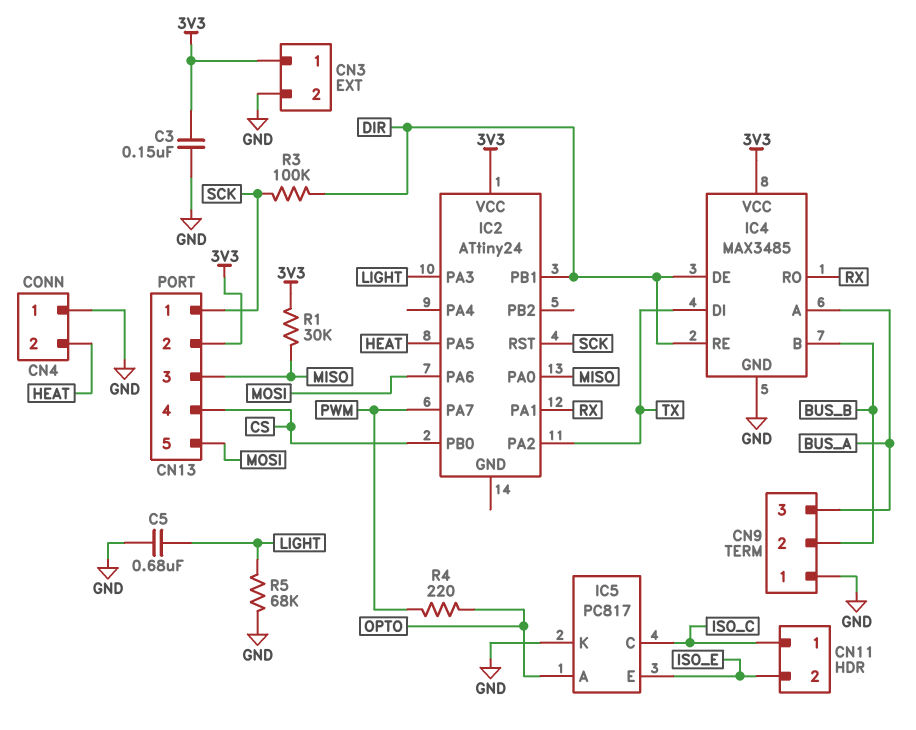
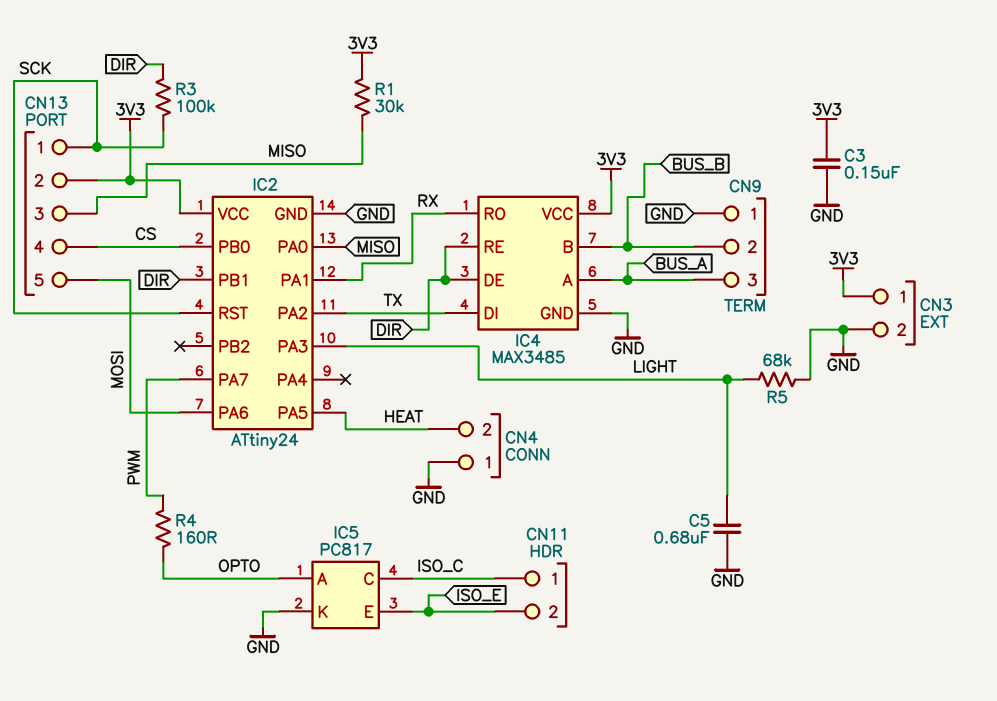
IC2 pin GND: none -> GND
R4: 220 (OPTO, PWM) -> 160 (OPTO, PWM)

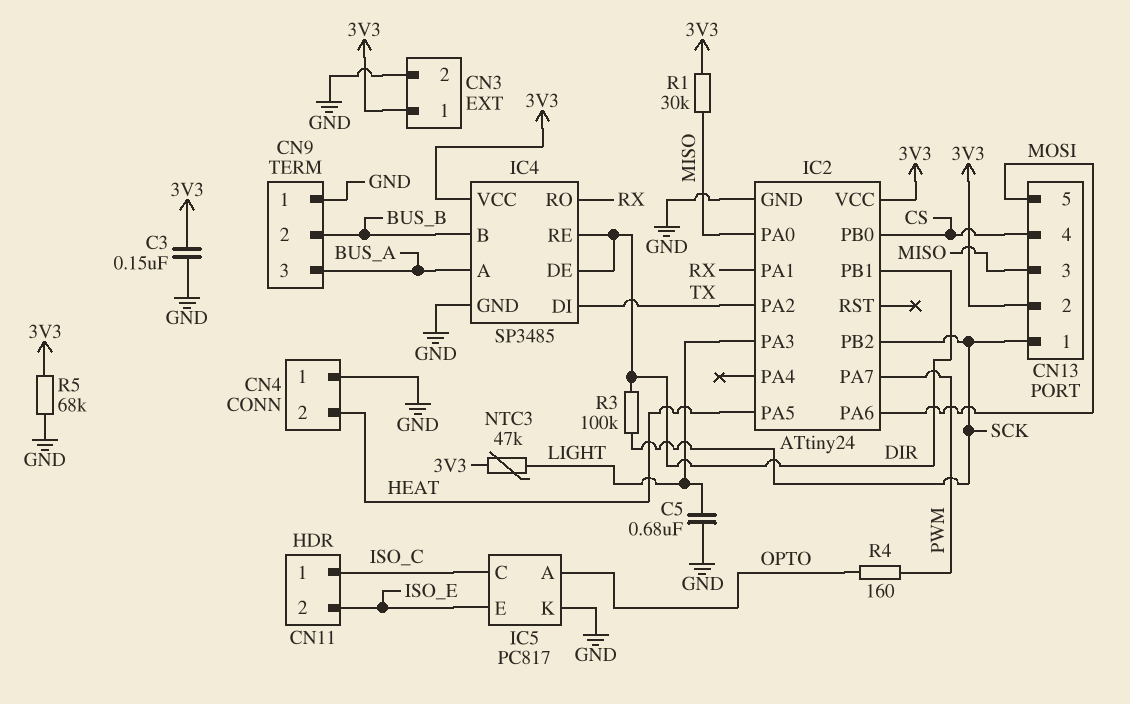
IC2 pin PB2: none -> SCK
IC2 pin RST: SCK -> none
IC4: MAX3485 -> SP3485
NTC3: none -> 47k (3V3, LIGHT)
R5: 68k (GND, LIGHT) -> 68k (3V3, GND)

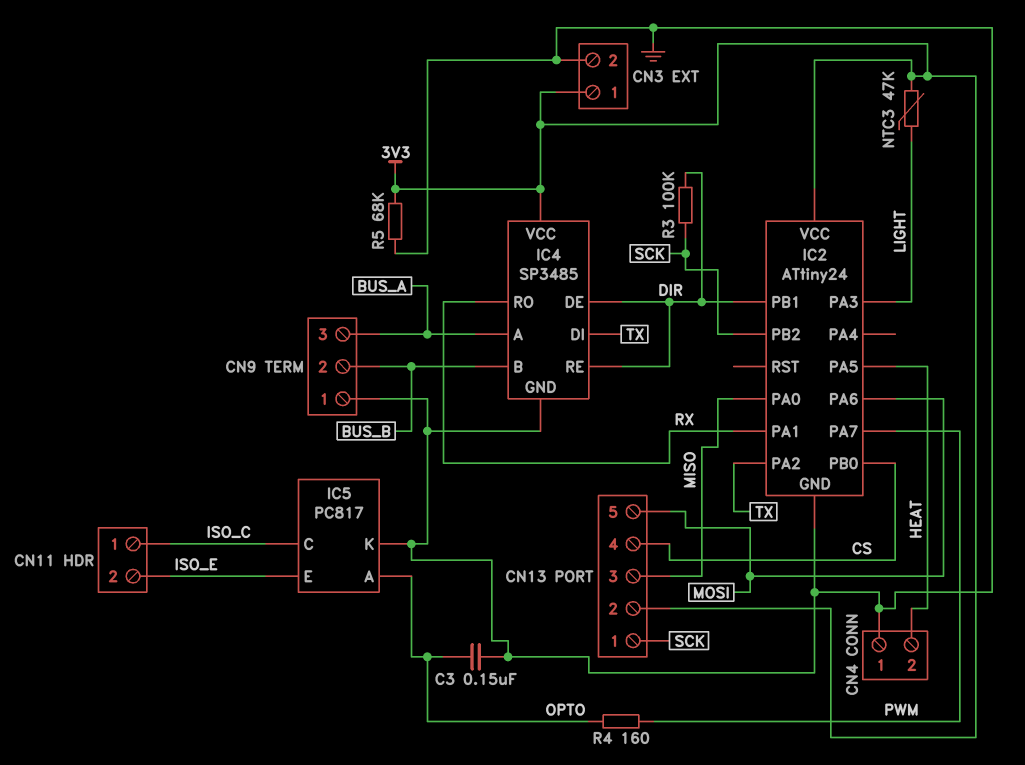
C3: 150nF (3V3, GND) -> 150nF (GND, OPTO)
C5: 680nF (GND, LIGHT) -> none
R1: 30k (3V3, MISO) -> none

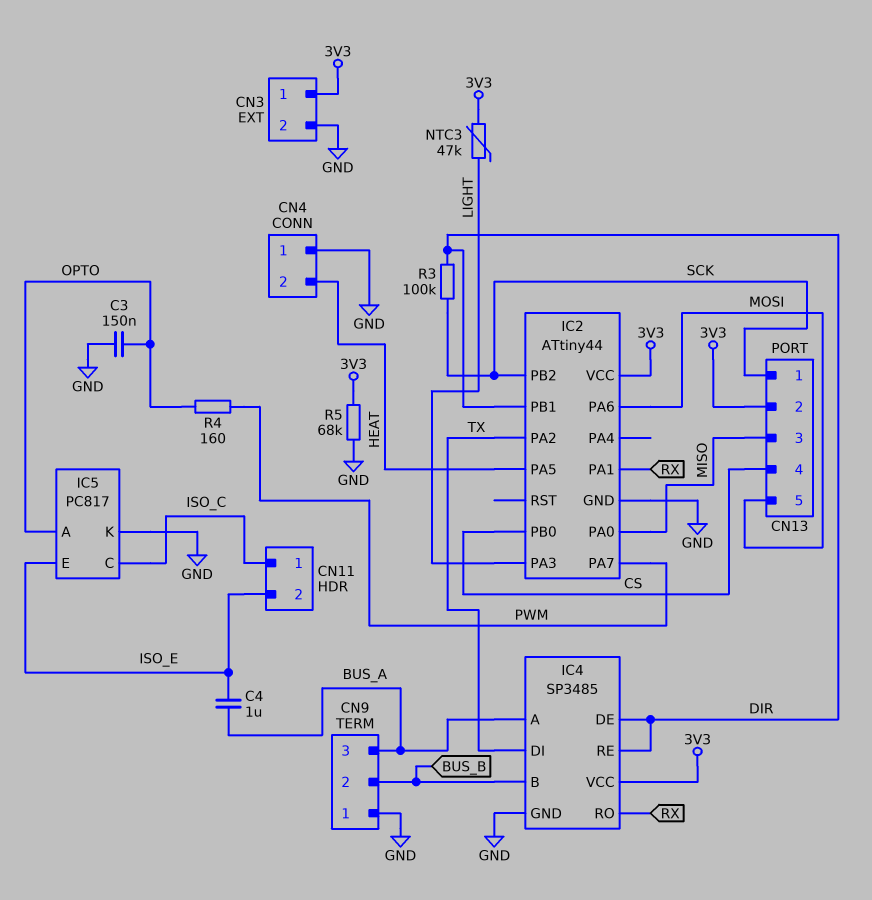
C4: none -> 1uF (BUS_A, ISO_E)
IC2: ATtiny24 -> ATtiny44

